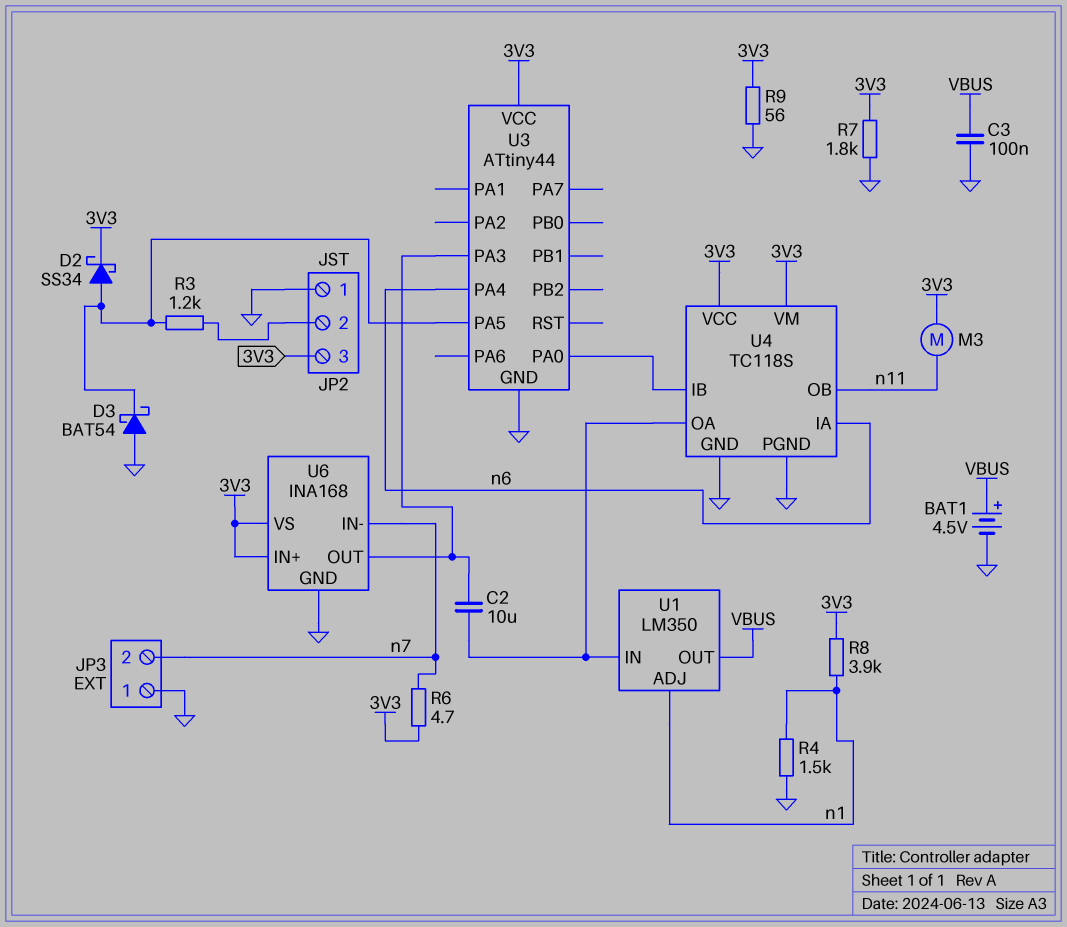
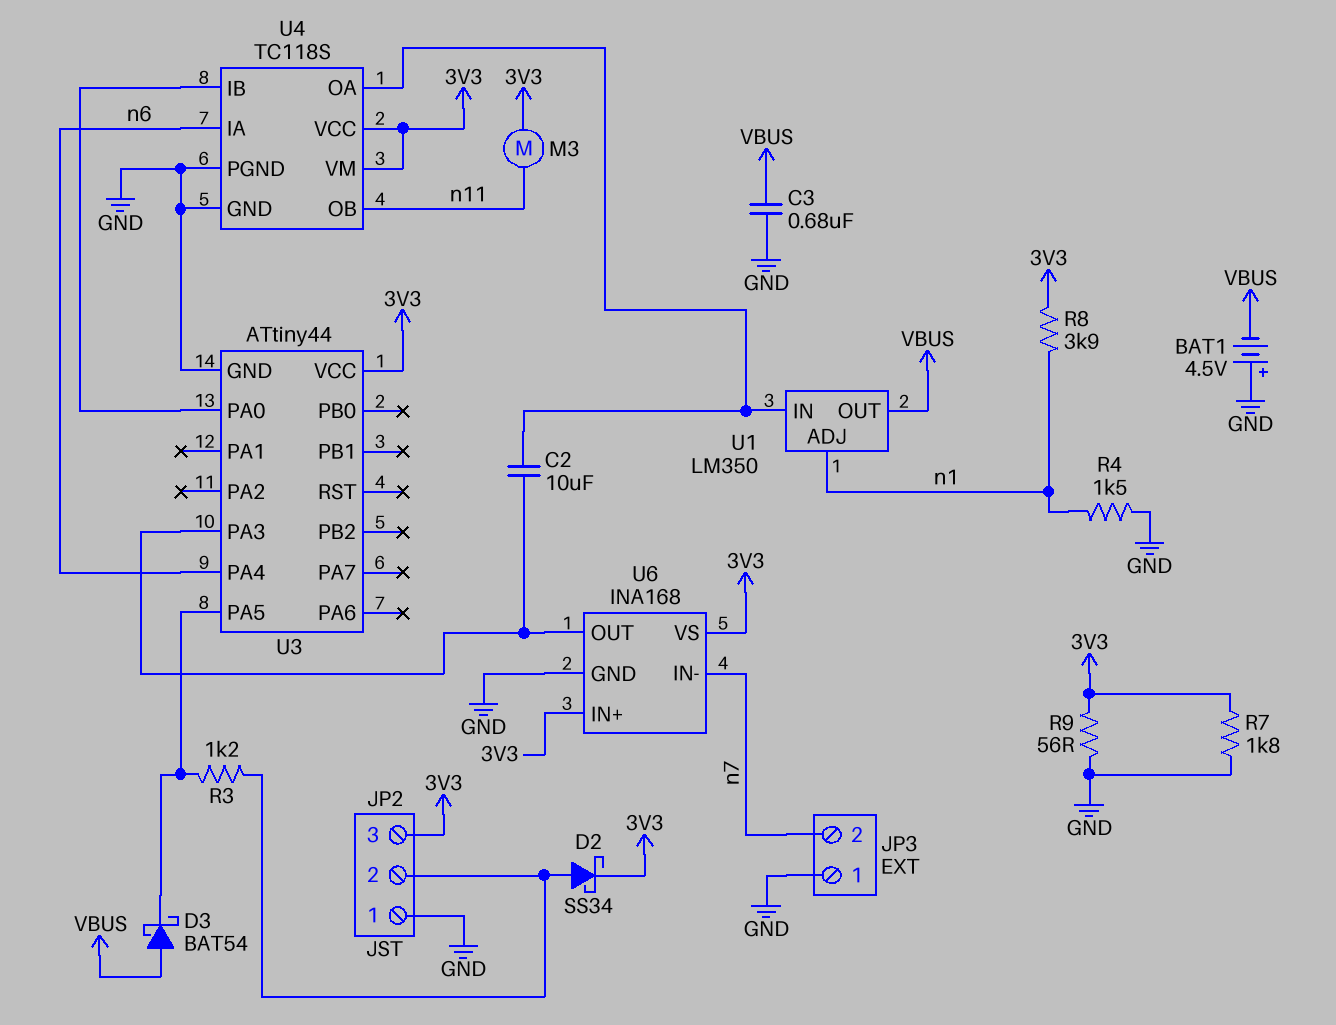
BAT1: 4.5V (plus VBUS, minus GND) -> 4.5V (plus GND, minus VBUS)
C3: 100nF (GND, VBUS) -> 680nF (GND, VBUS)
D2: schottky SS34 (A U3/PA5, K 3V3) -> schottky SS34 (A JP2/2, K 3V3)
D3: schottky BAT54 (A GND, K U3/PA5) -> schottky BAT54 (A VBUS, K U3/PA5)
R6: 4.7 (3V3, n7) -> none

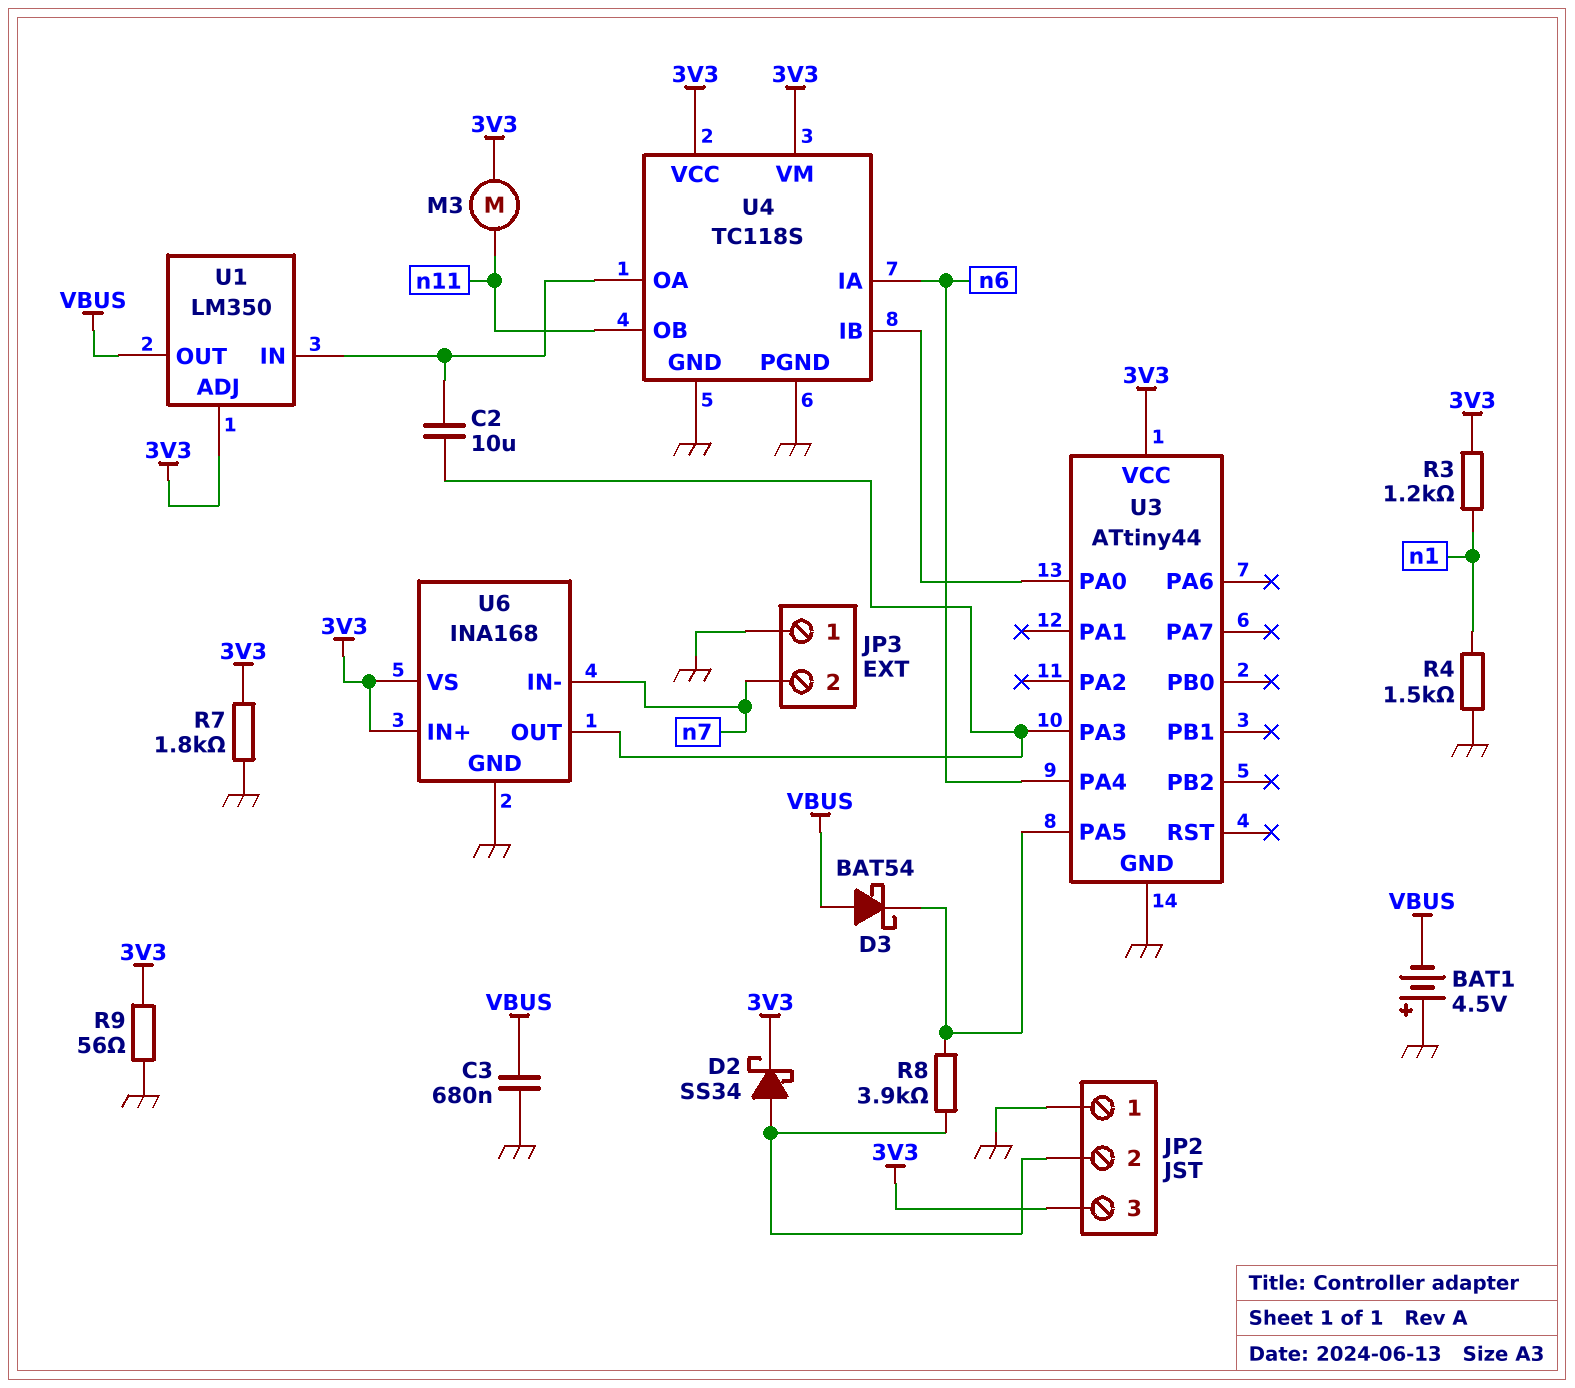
R3: 1.2k (JP2/2, U3/PA5) -> 1.2k (3V3, n1)
R8: 3.9k (3V3, n1) -> 3.9k (JP2/2, U3/PA5)
U1 pin ADJ: n1 -> 3V3

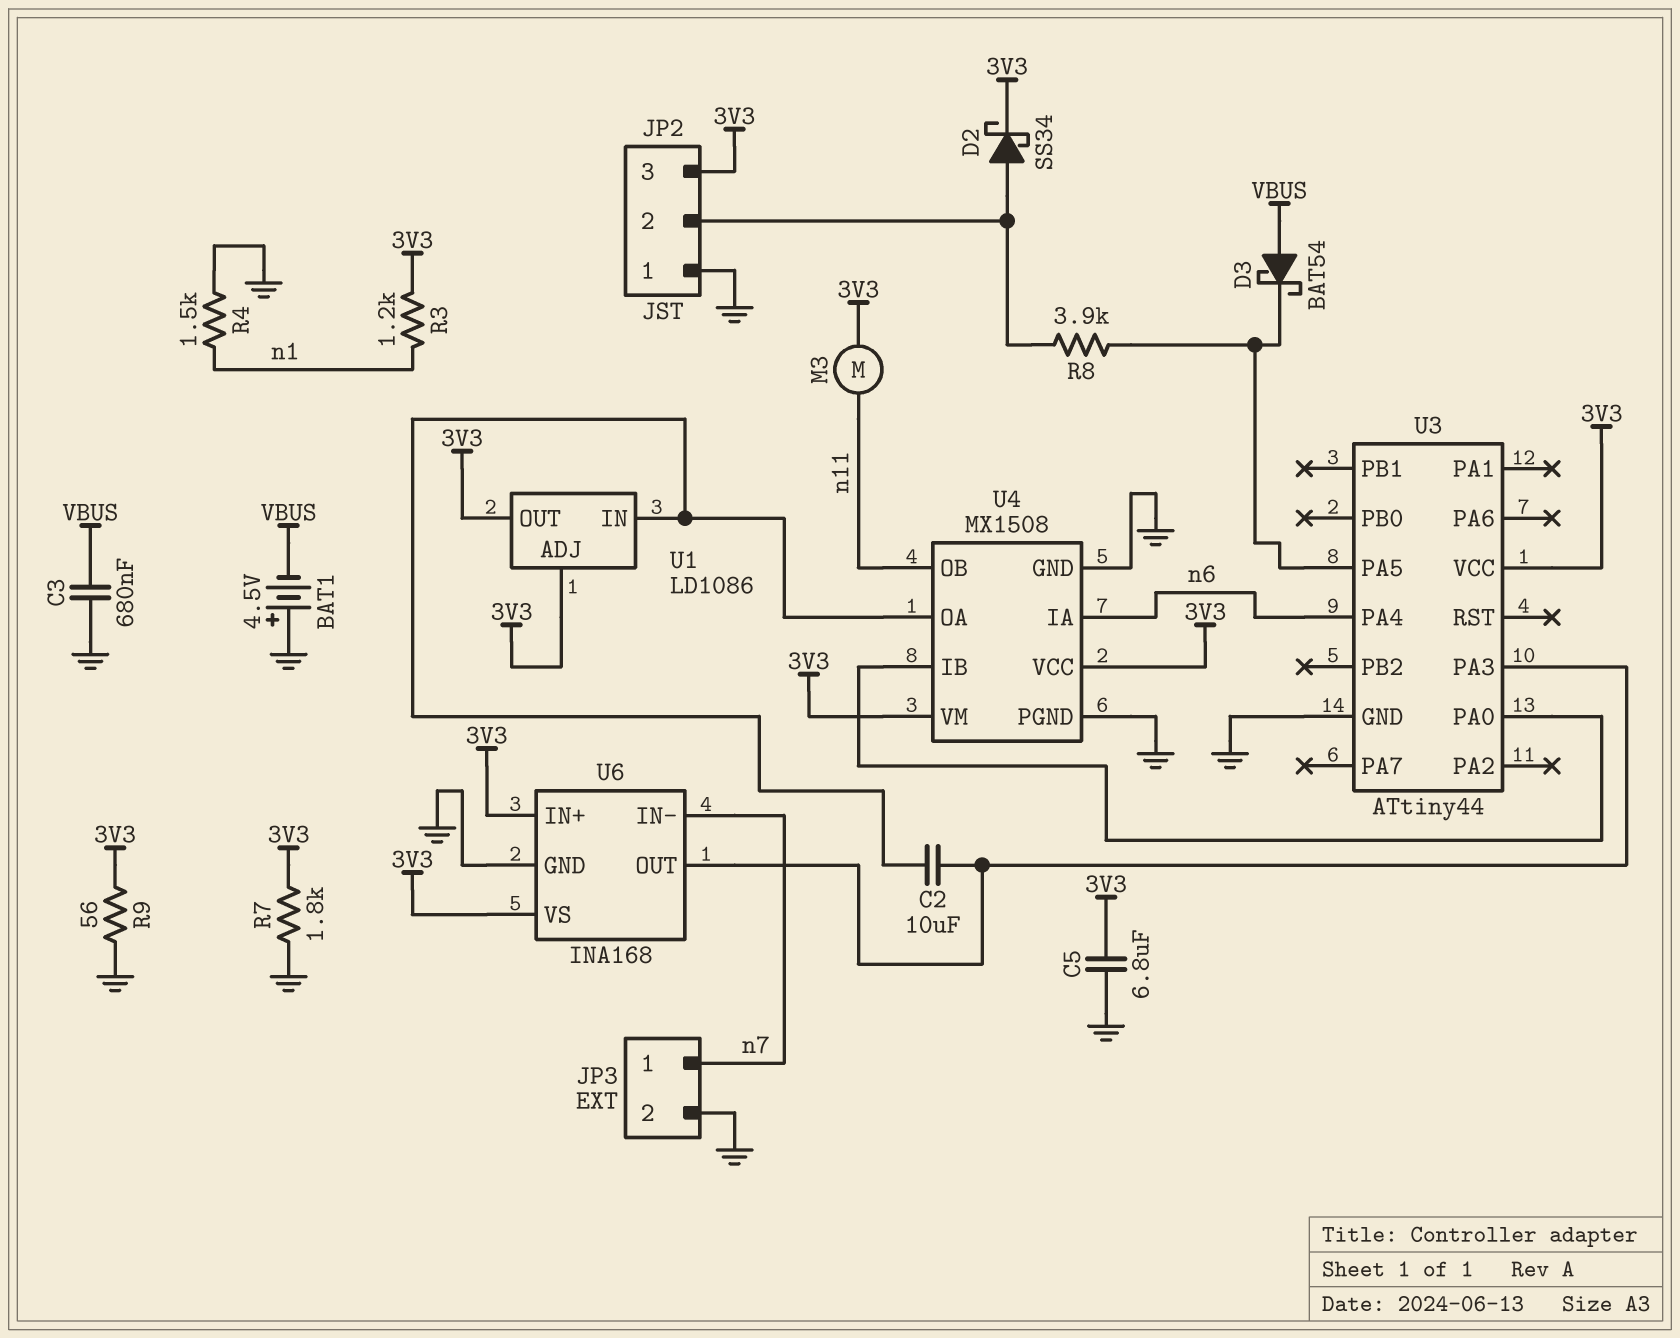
C5: none -> 6.8uF (3V3, GND)
JP3 pin 1: GND -> n7
JP3 pin 2: n7 -> GND
U1: LM350 -> LD1086
U1 pin OUT: VBUS -> 3V3
U4: TC118S -> MX1508

